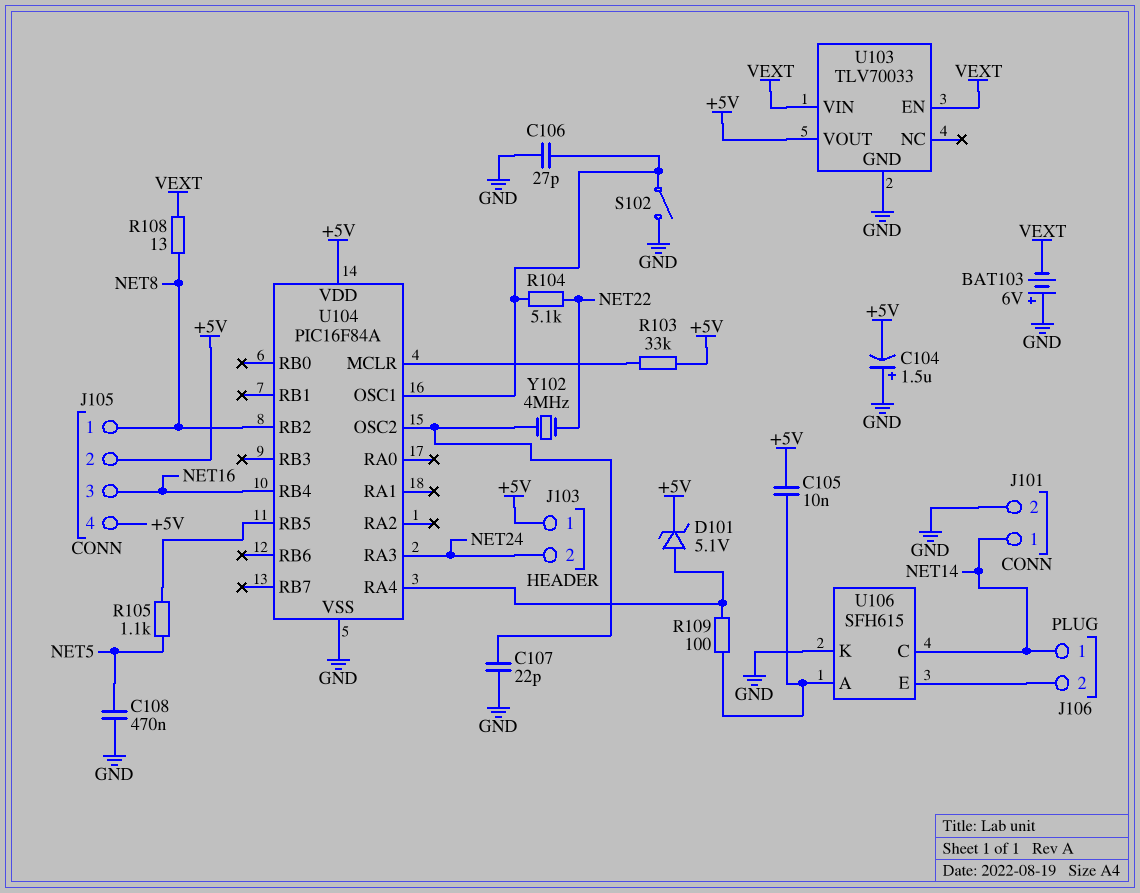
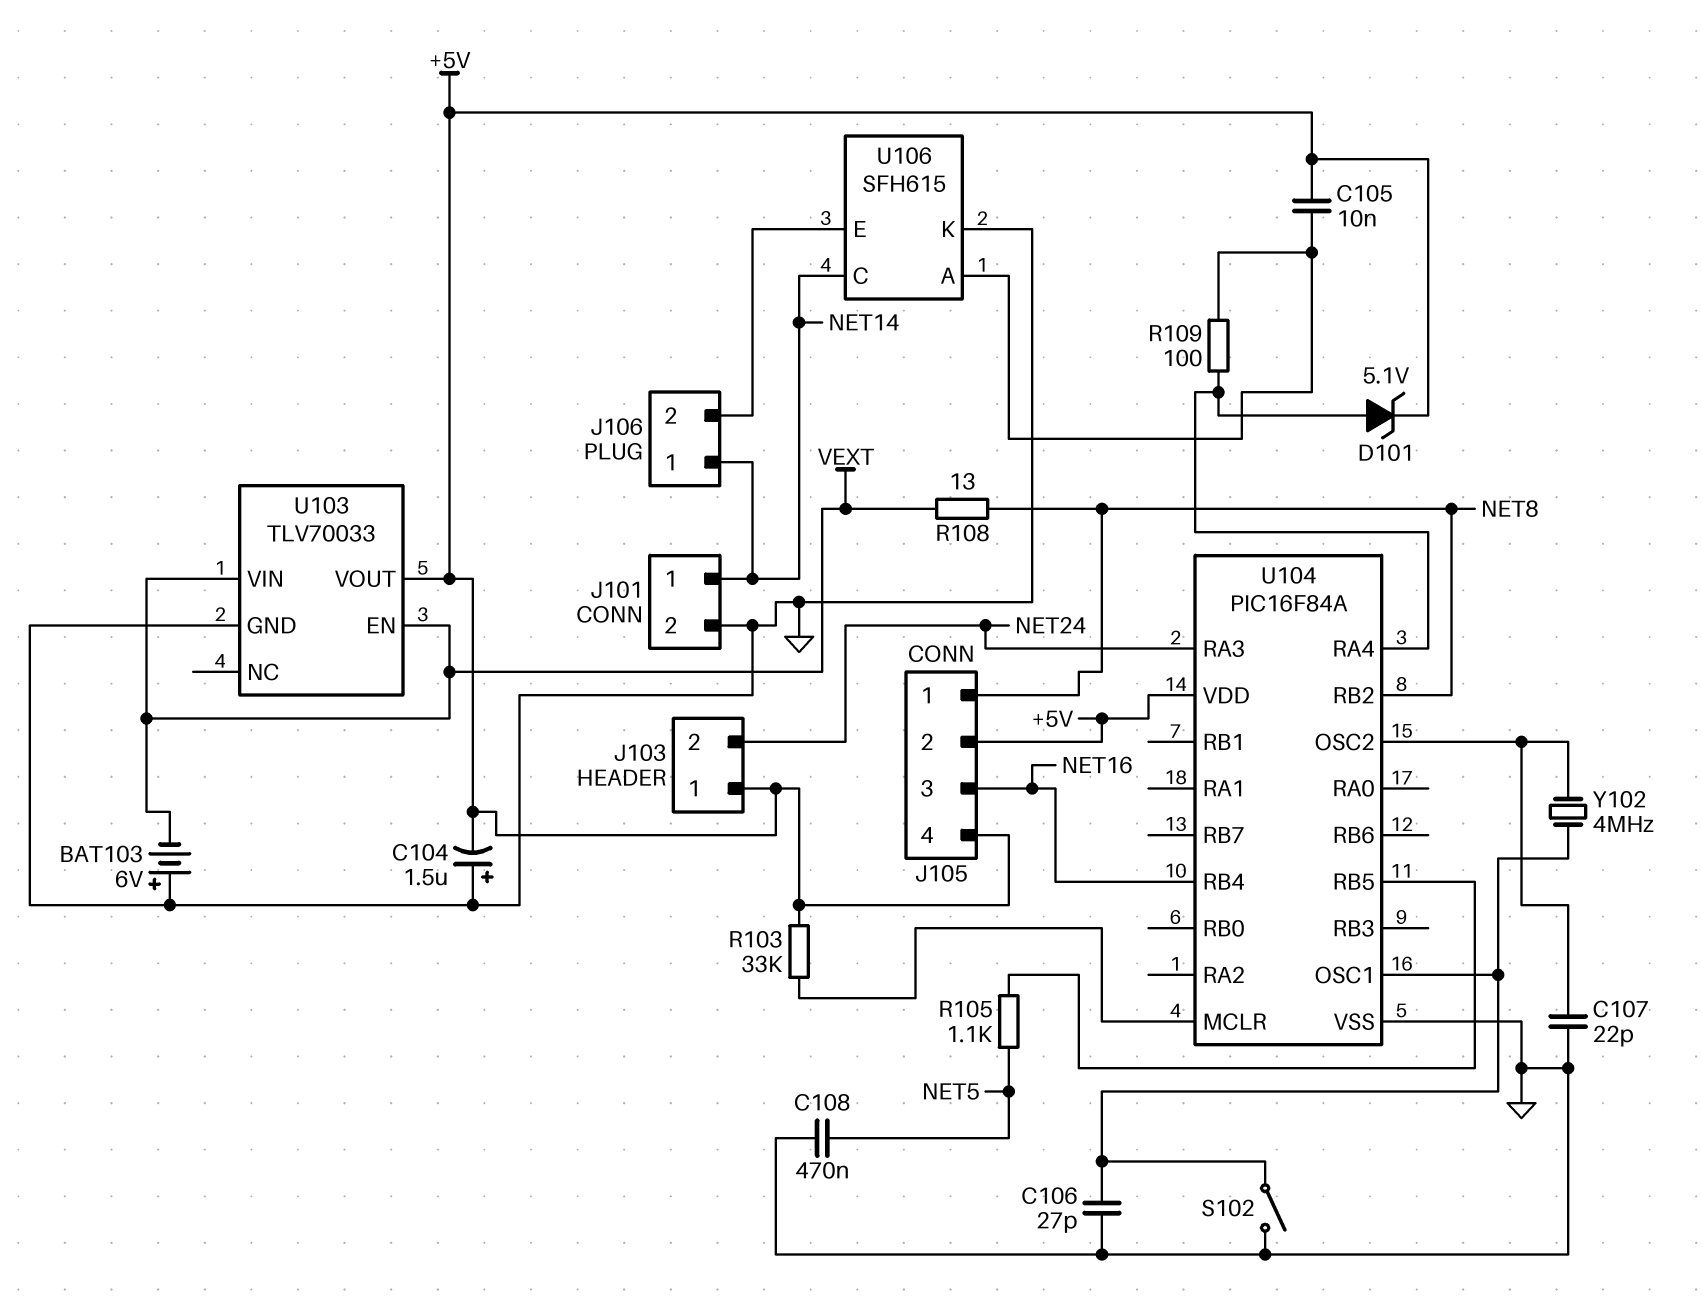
R104: 5.1k (NET22, U104/OSC1) -> none
Y102: 4MHz (NET22, U104/OSC2) -> 4MHz (U104/OSC1, U104/OSC2)

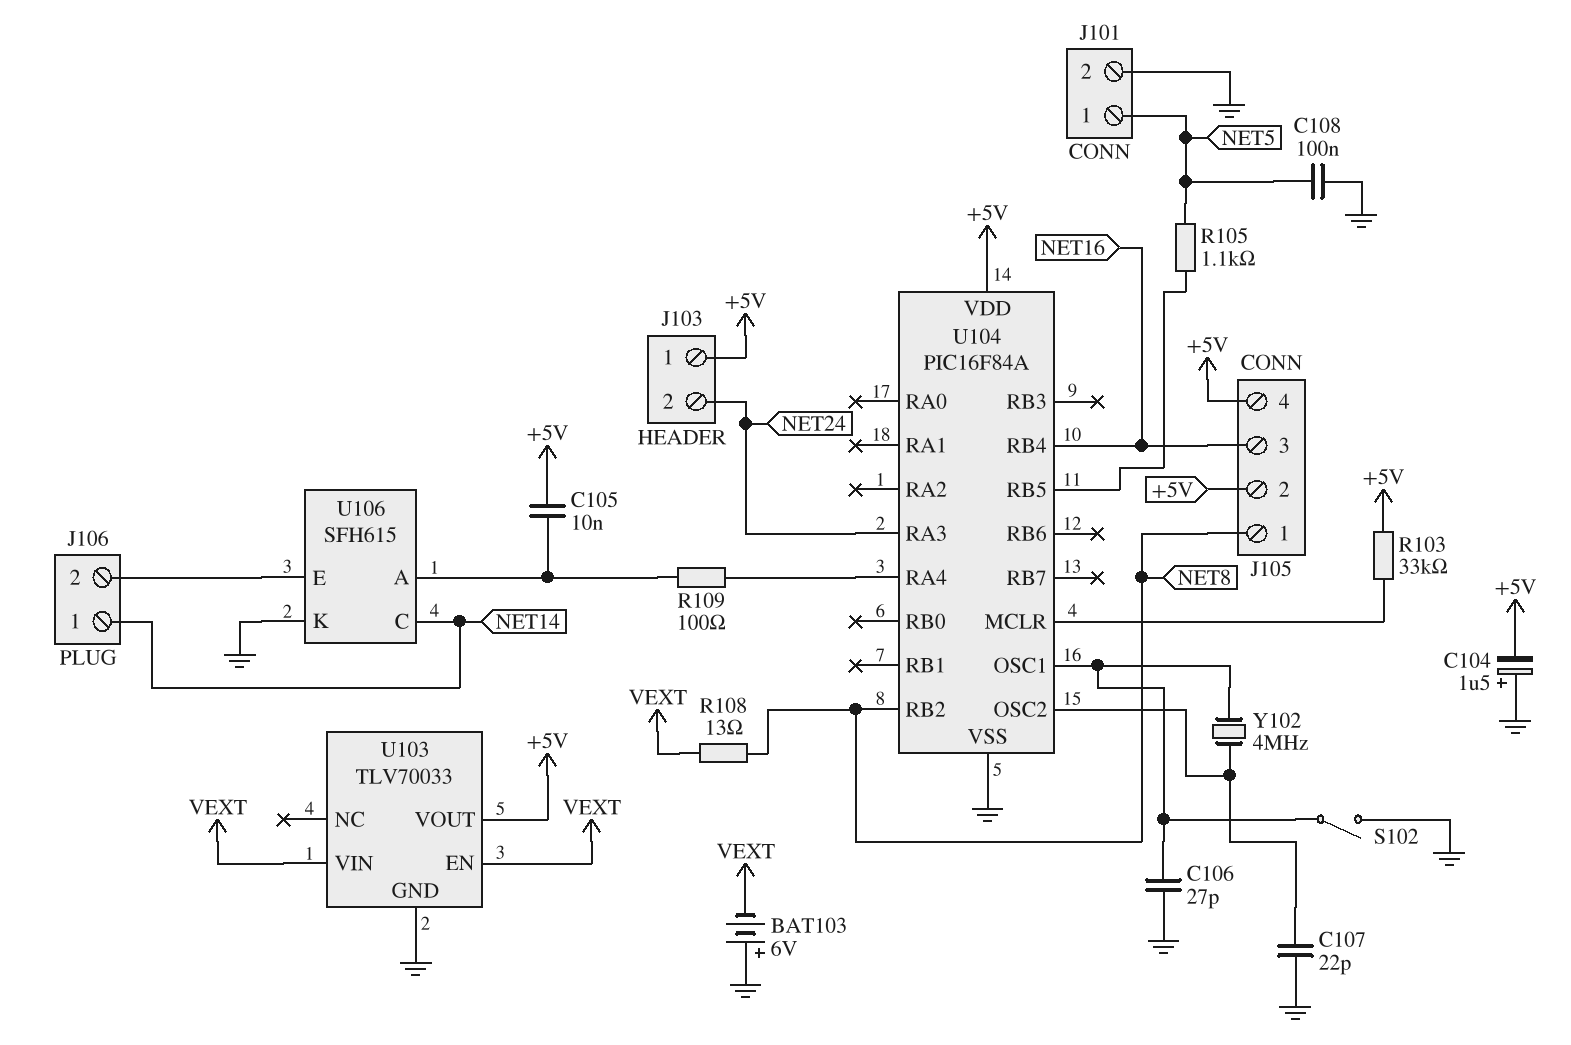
C108: 470nF (GND, NET5) -> 100nF (GND, NET5)
D101: zener 5.1V (A U104/RA4, K +5V) -> none
J101 pin 1: NET14 -> NET5

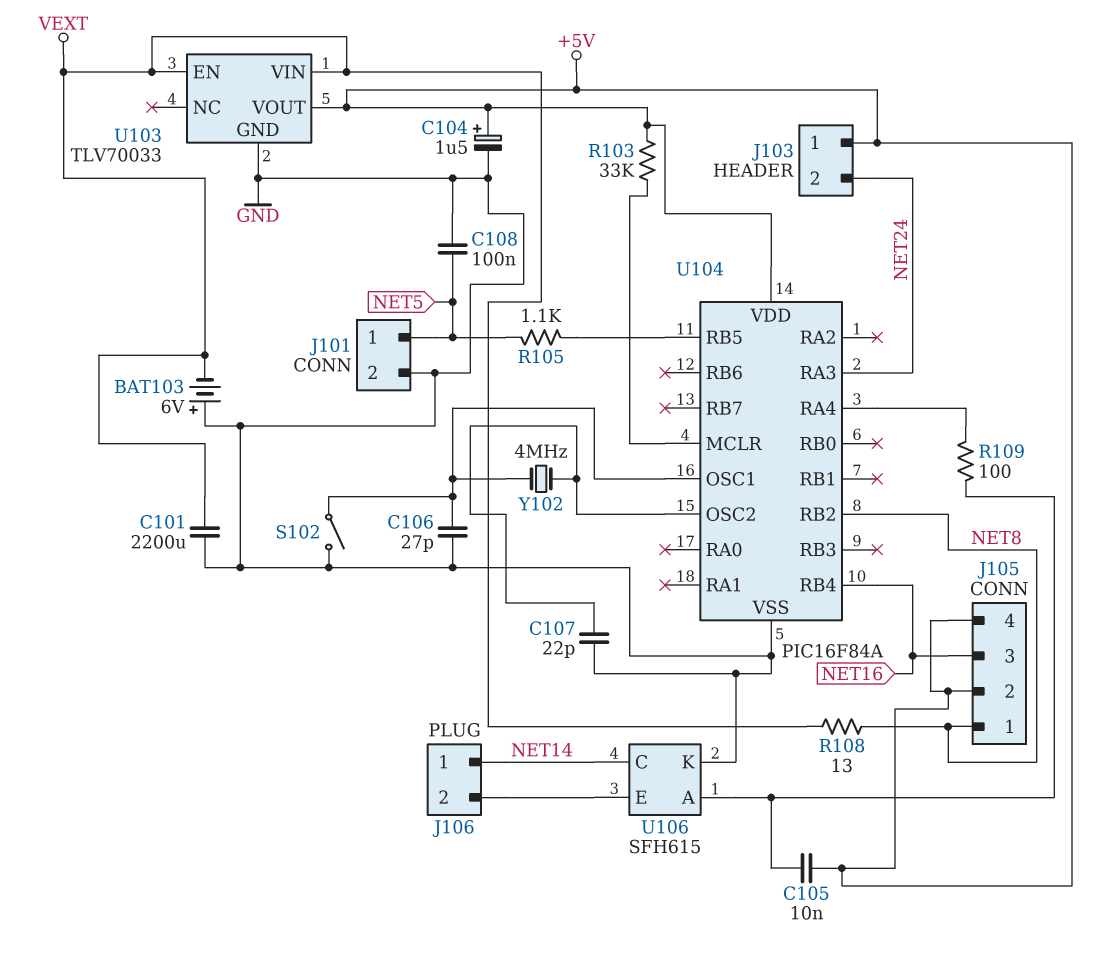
C101: none -> 2200uF (GND, VEXT)
C104: 1.5uF (plus GND, minus +5V) -> 1.5uF (plus +5V, minus GND)

